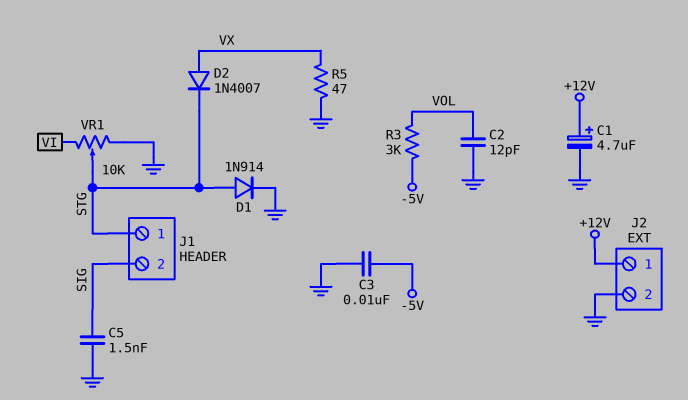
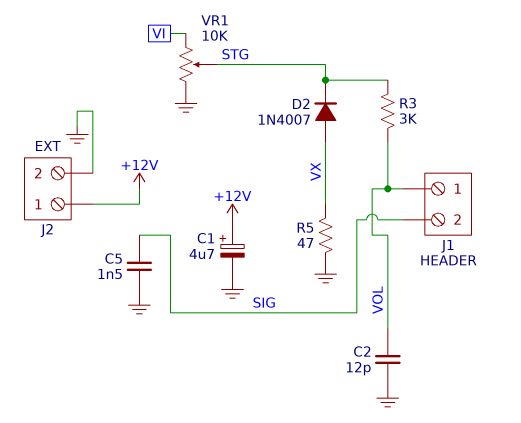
C3: 10nF (-5V, GND) -> none
D1: diode 1N914 (A STG, K GND) -> none
J1 pin 1: STG -> VOL
R3: 3k (-5V, VOL) -> 3k (STG, VOL)

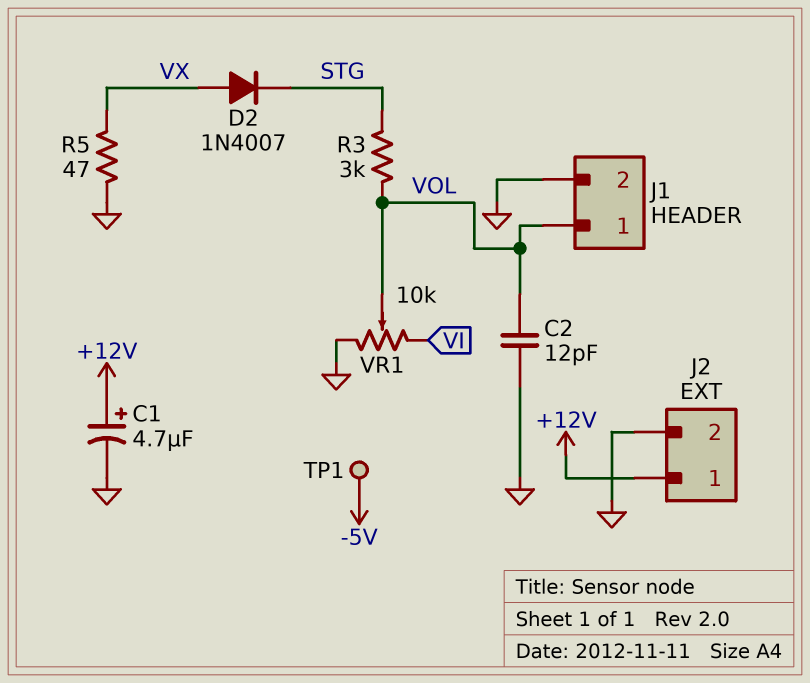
C5: 1.5nF (GND, SIG) -> none
J1 pin 2: SIG -> GND
TP1: none -> test point (-5V)
VR1: 10k (GND, VI, wiper STG) -> 10k (GND, VI, wiper VOL)

